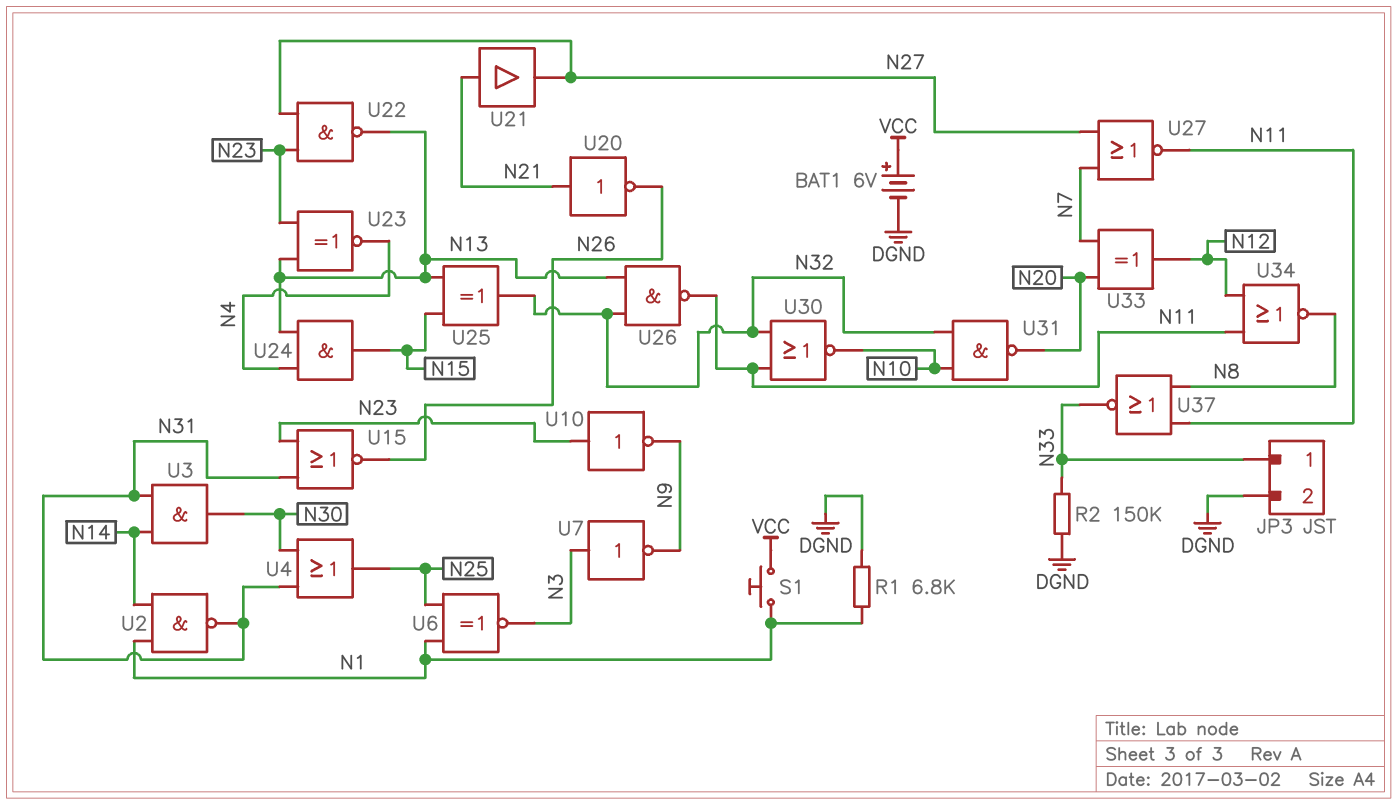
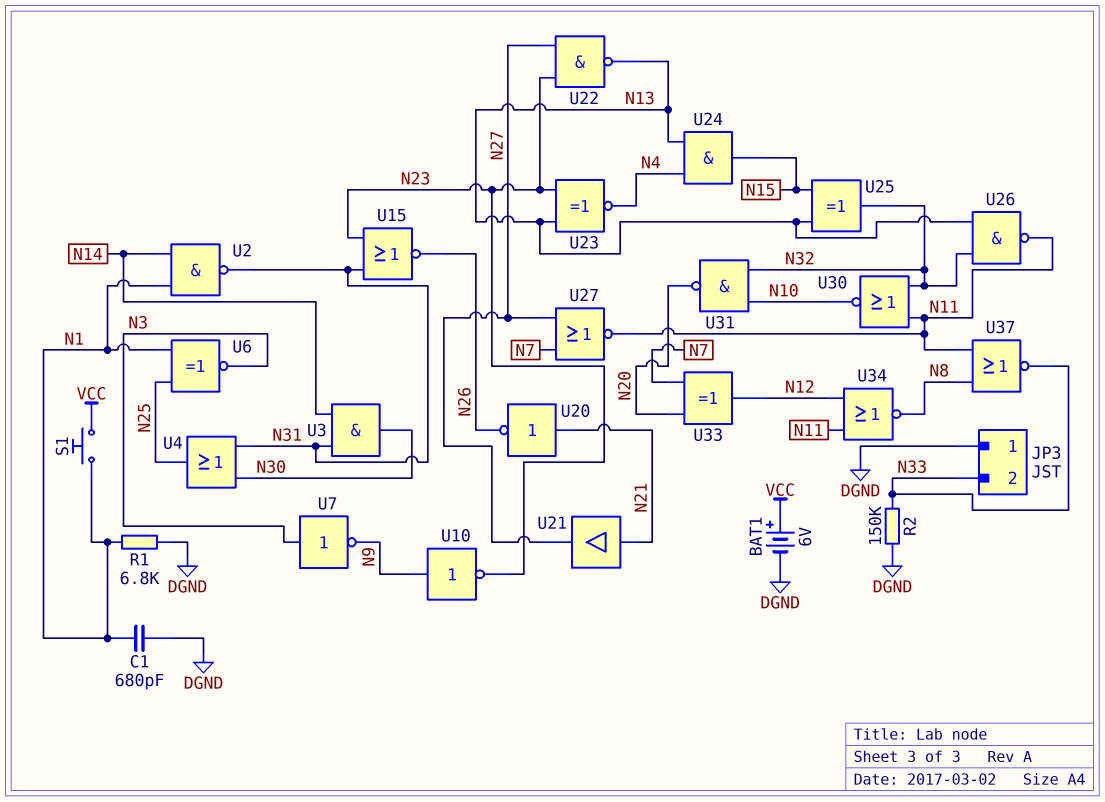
C1: none -> 680pF (DGND, N1)
JP3 pin 1: N33 -> DGND
JP3 pin 2: DGND -> N33
U10: NOT (in N23, out N9) -> NOT (in N9, out N23)

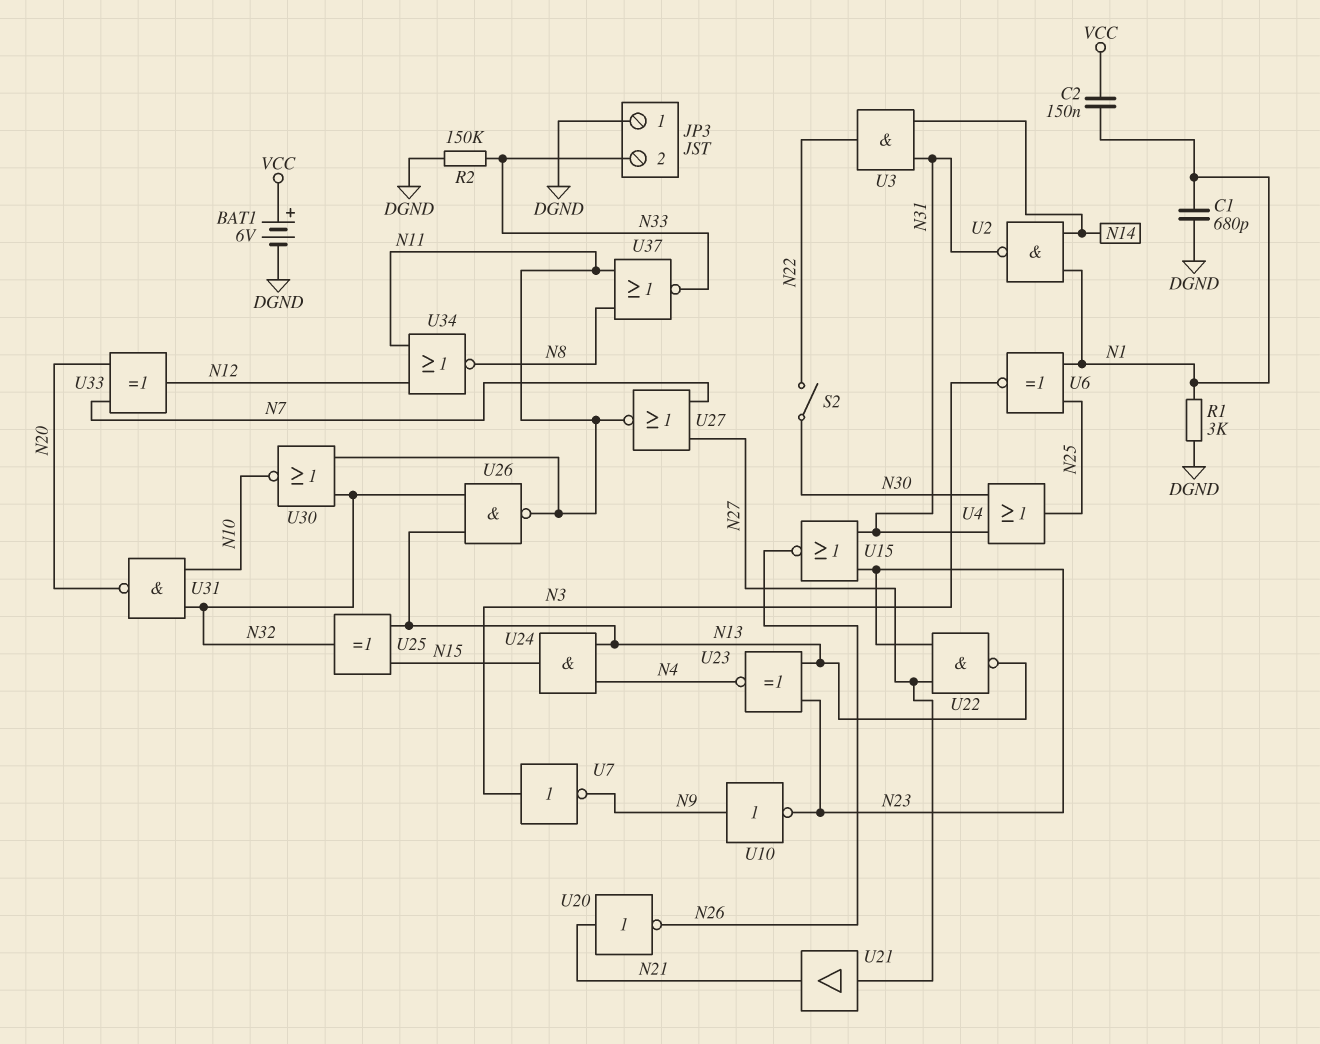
C2: none -> 150nF (N1, VCC)
R1: 6.8k (DGND, N1) -> 3k (DGND, N1)
S1: button (N1, VCC) -> none
S2: none -> switch (N22, N30)
U3: AND (in N14, in N31, out N30) -> AND (in N14, in N31, out N22)
U21: buffer (in N21, out N27) -> buffer (in N27, out N21)

